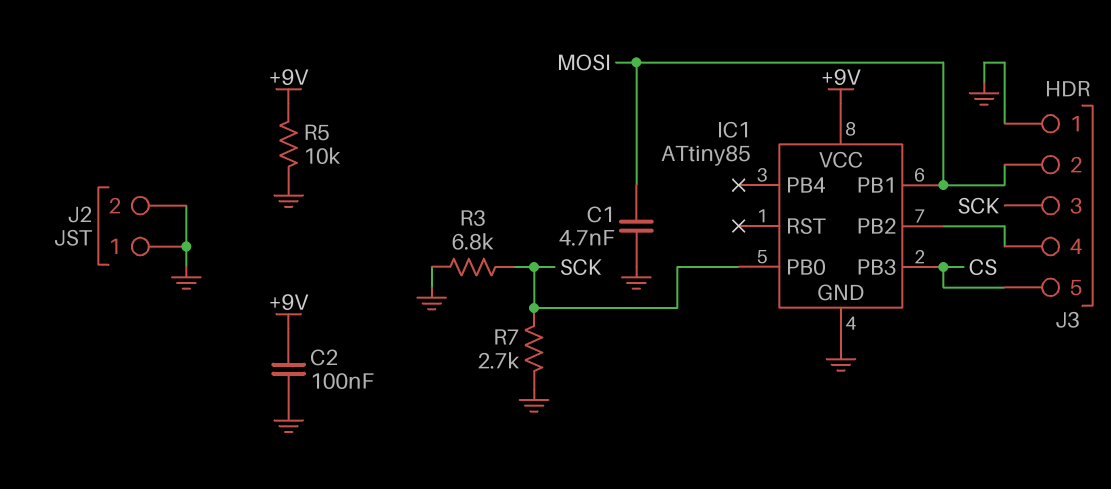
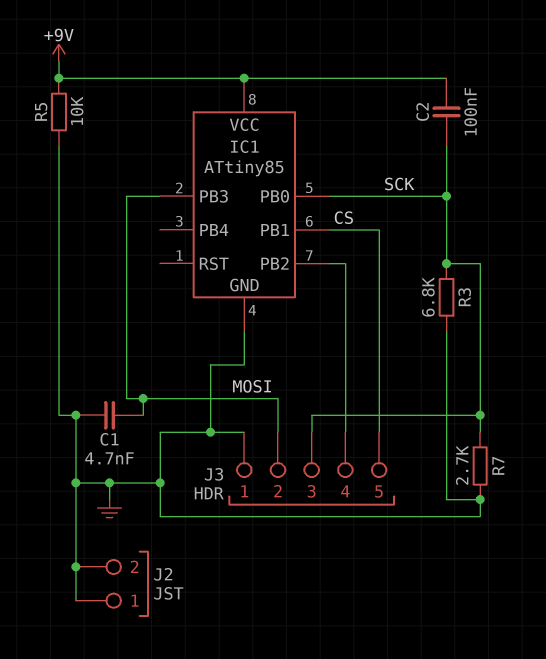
C2: 100nF (+9V, GND) -> 100nF (+9V, SCK)
IC1 pin PB1: MOSI -> CS
IC1 pin PB3: CS -> MOSI

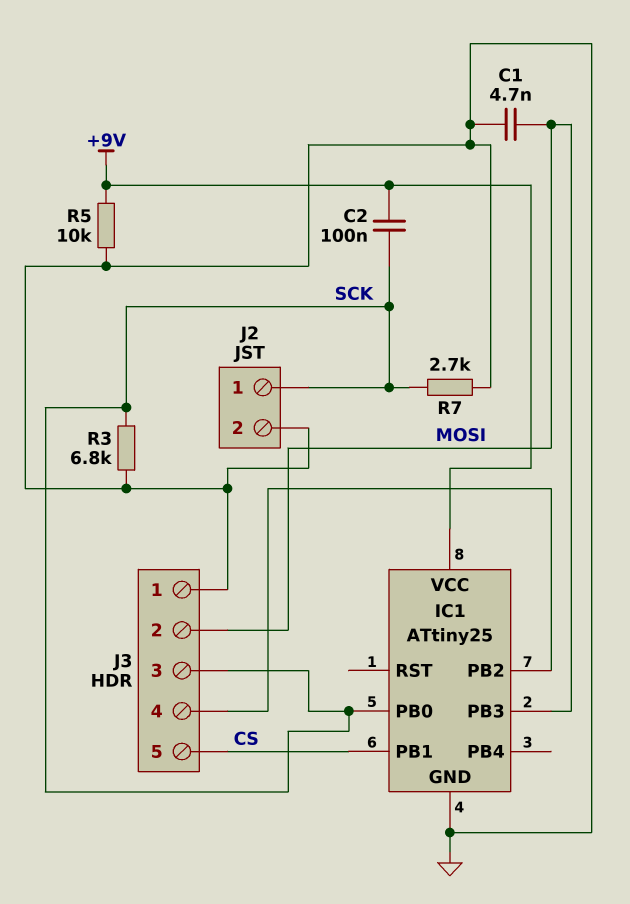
IC1: ATtiny85 -> ATtiny25
J2 pin 1: GND -> SCK

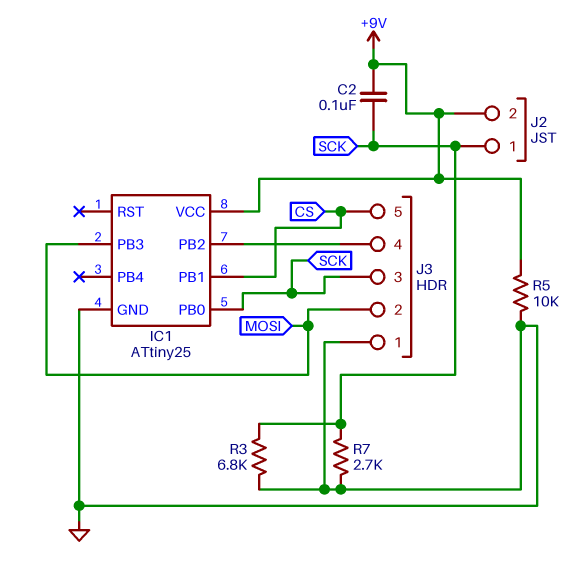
C1: 4.7nF (GND, MOSI) -> none
J2 pin 2: GND -> +9V

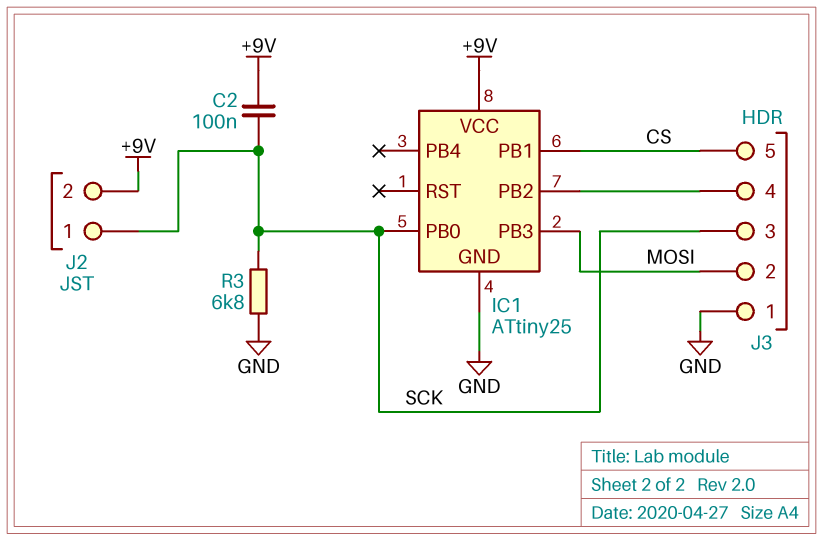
R5: 10k (+9V, GND) -> none
R7: 2.7k (GND, SCK) -> none

